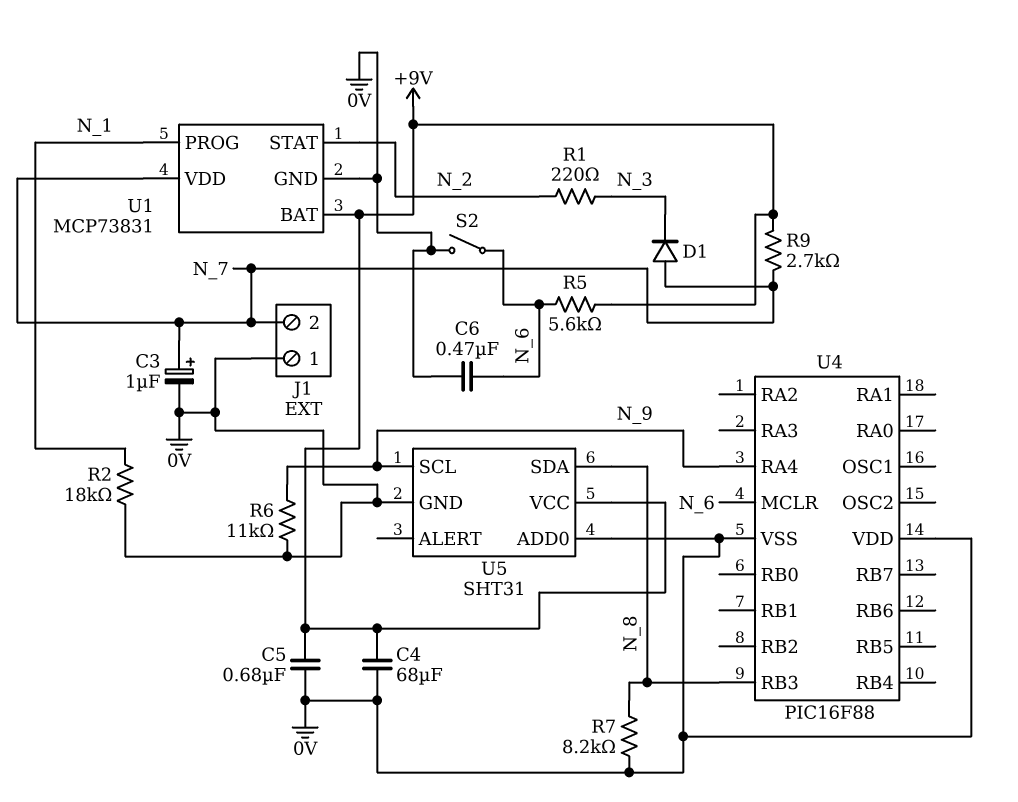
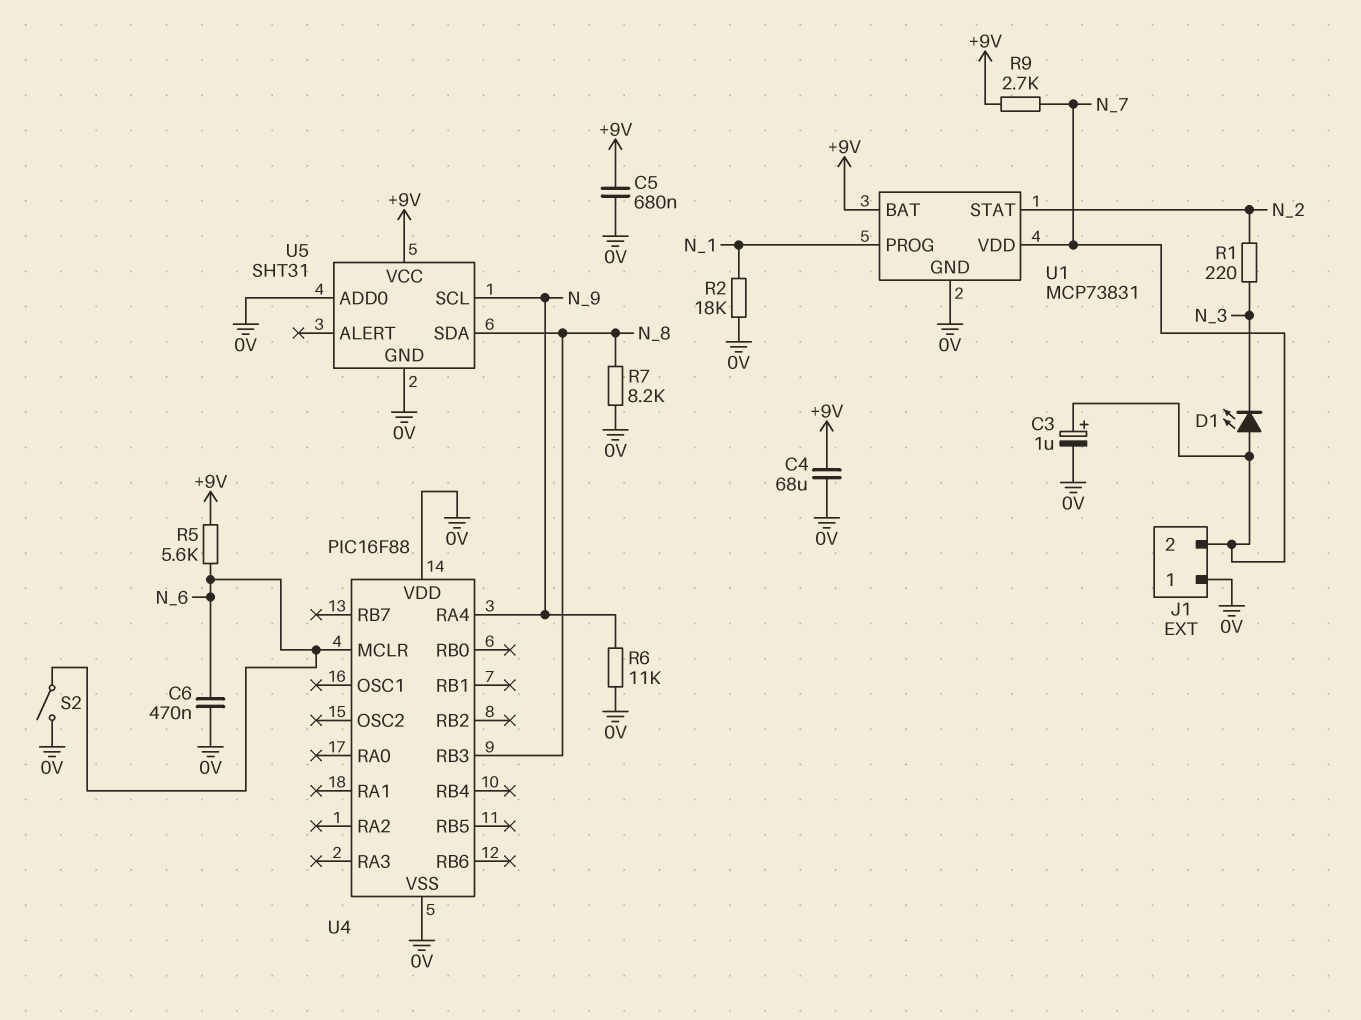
D1: diode (A N_7, K N_3) -> LED (A N_7, K N_3)

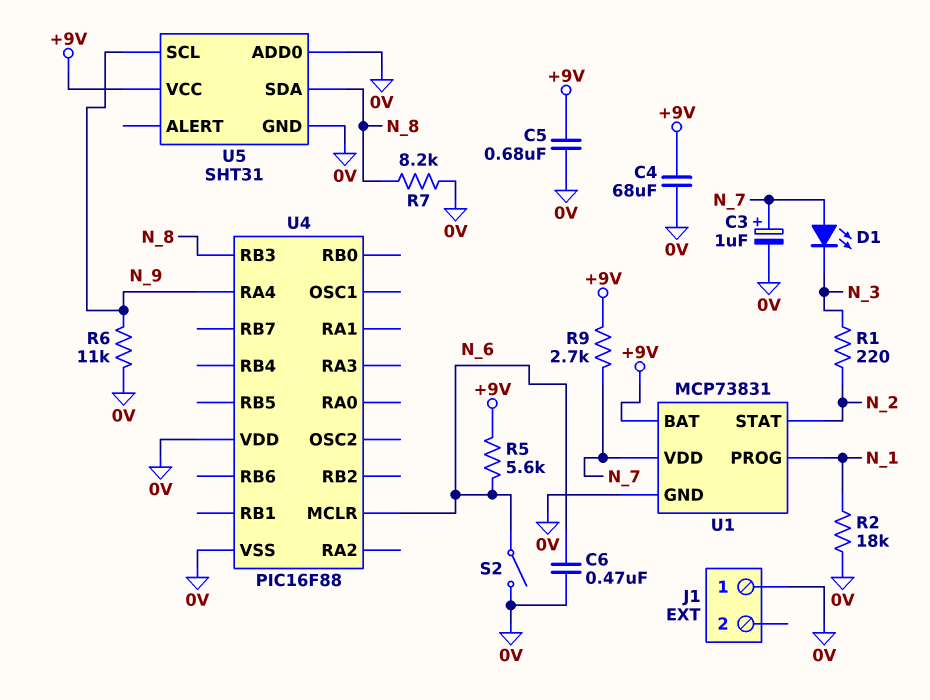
J1 pin 2: N_7 -> none

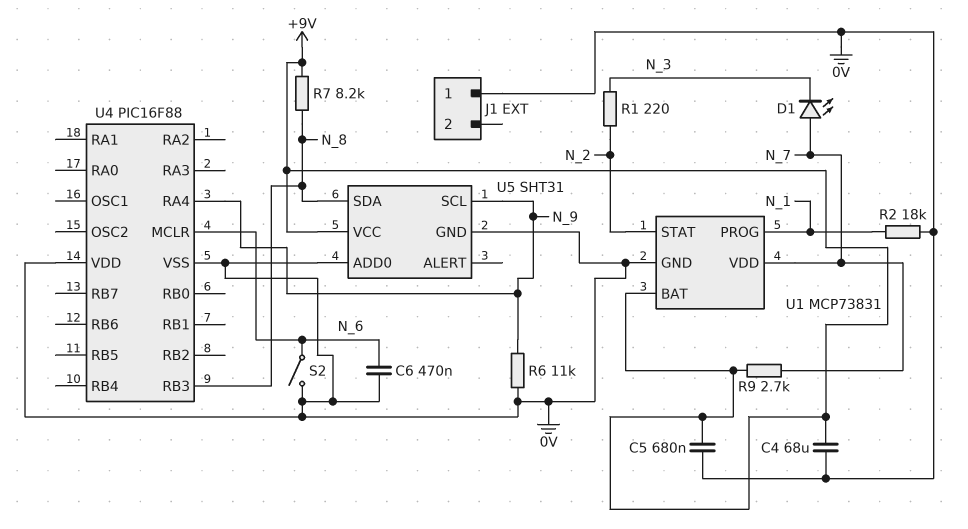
C3: 1uF (plus N_7, minus 0V) -> none
R5: 5.6k (+9V, N_6) -> none
R7: 8.2k (0V, N_8) -> 8.2k (+9V, N_8)

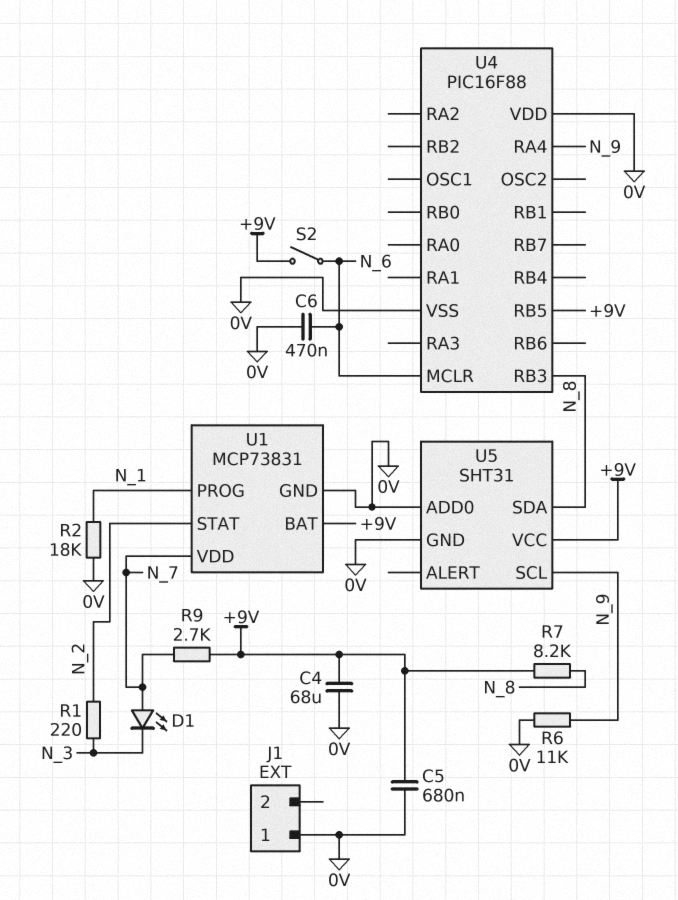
S2: switch (0V, N_6) -> switch (+9V, N_6)
U4 pin RB5: none -> +9V

